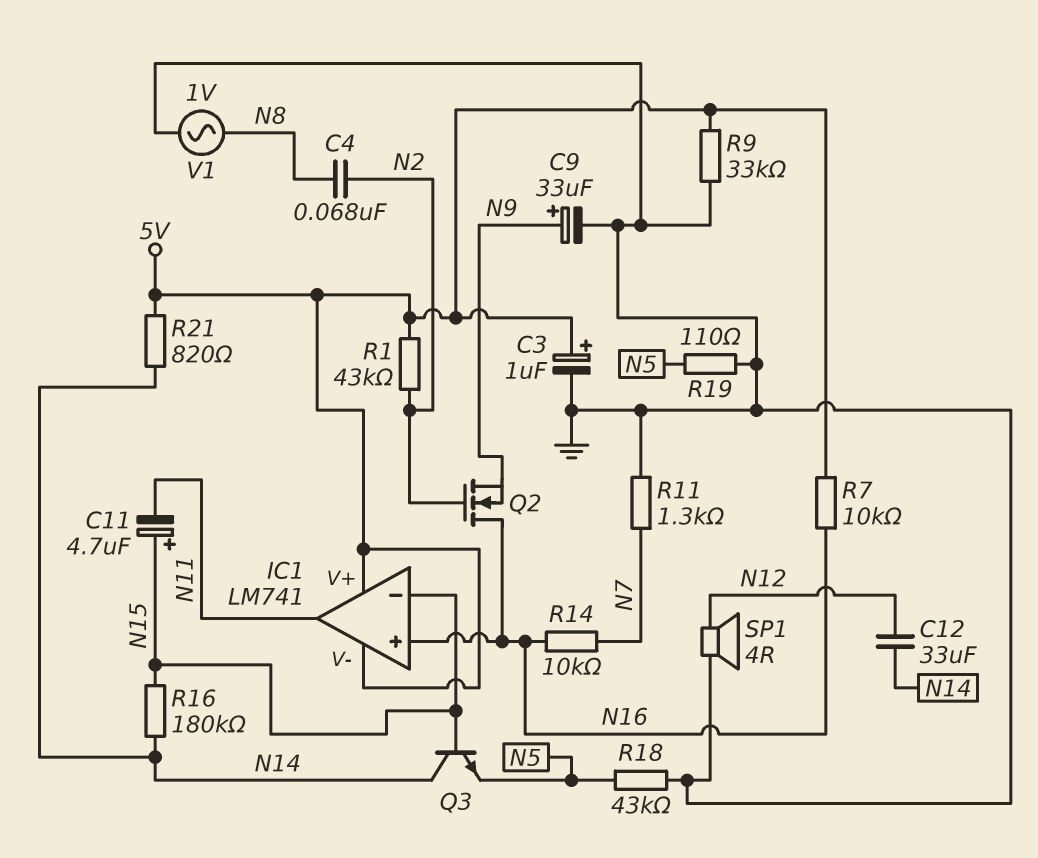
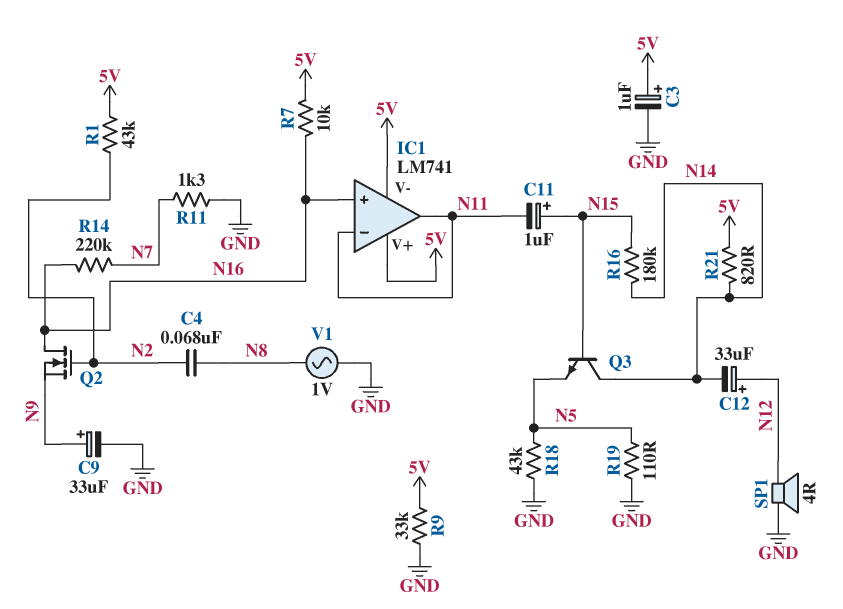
C11: 4.7uF (plus N15, minus N11) -> 1uF (plus N15, minus N11)
C12: 33uF (N12, N14) -> 33uF (plus N12, minus N14)
IC1 pin in-: N15 -> N11
R14: 10k (N7, N16) -> 220k (N7, N16)

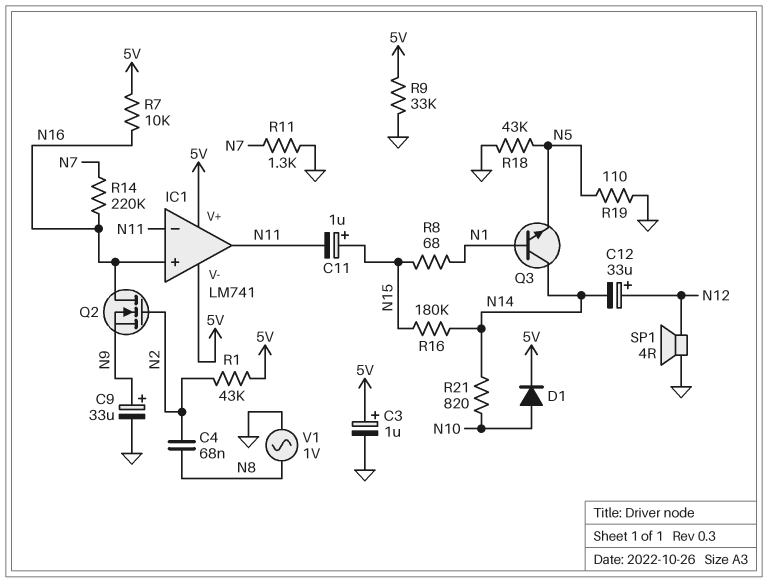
D1: none -> diode (A N10, K 5V)
Q3: NPN (B N15, C N14, E N5) -> NPN (B N1, C N14, E N5)
R8: none -> 68 (N1, N15)
R21: 820 (5V, N14) -> 820 (N10, N14)

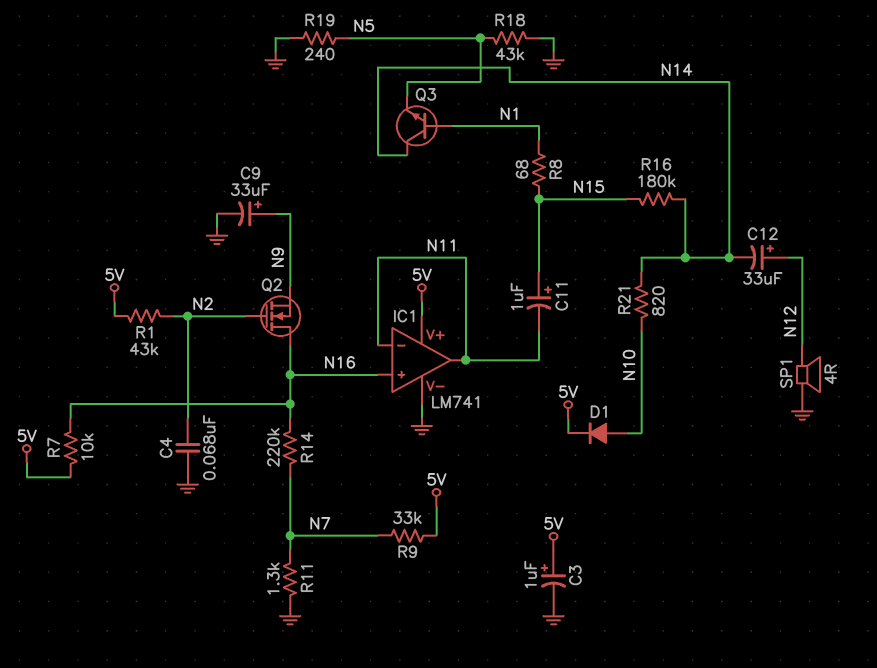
C4: 68nF (N2, N8) -> 68nF (GND, N2)
IC1 pin V-: 5V -> GND
R9: 33k (5V, GND) -> 33k (5V, N7)
R19: 110 (GND, N5) -> 240 (GND, N5)
V1: AC 1V (GND, N8) -> none

